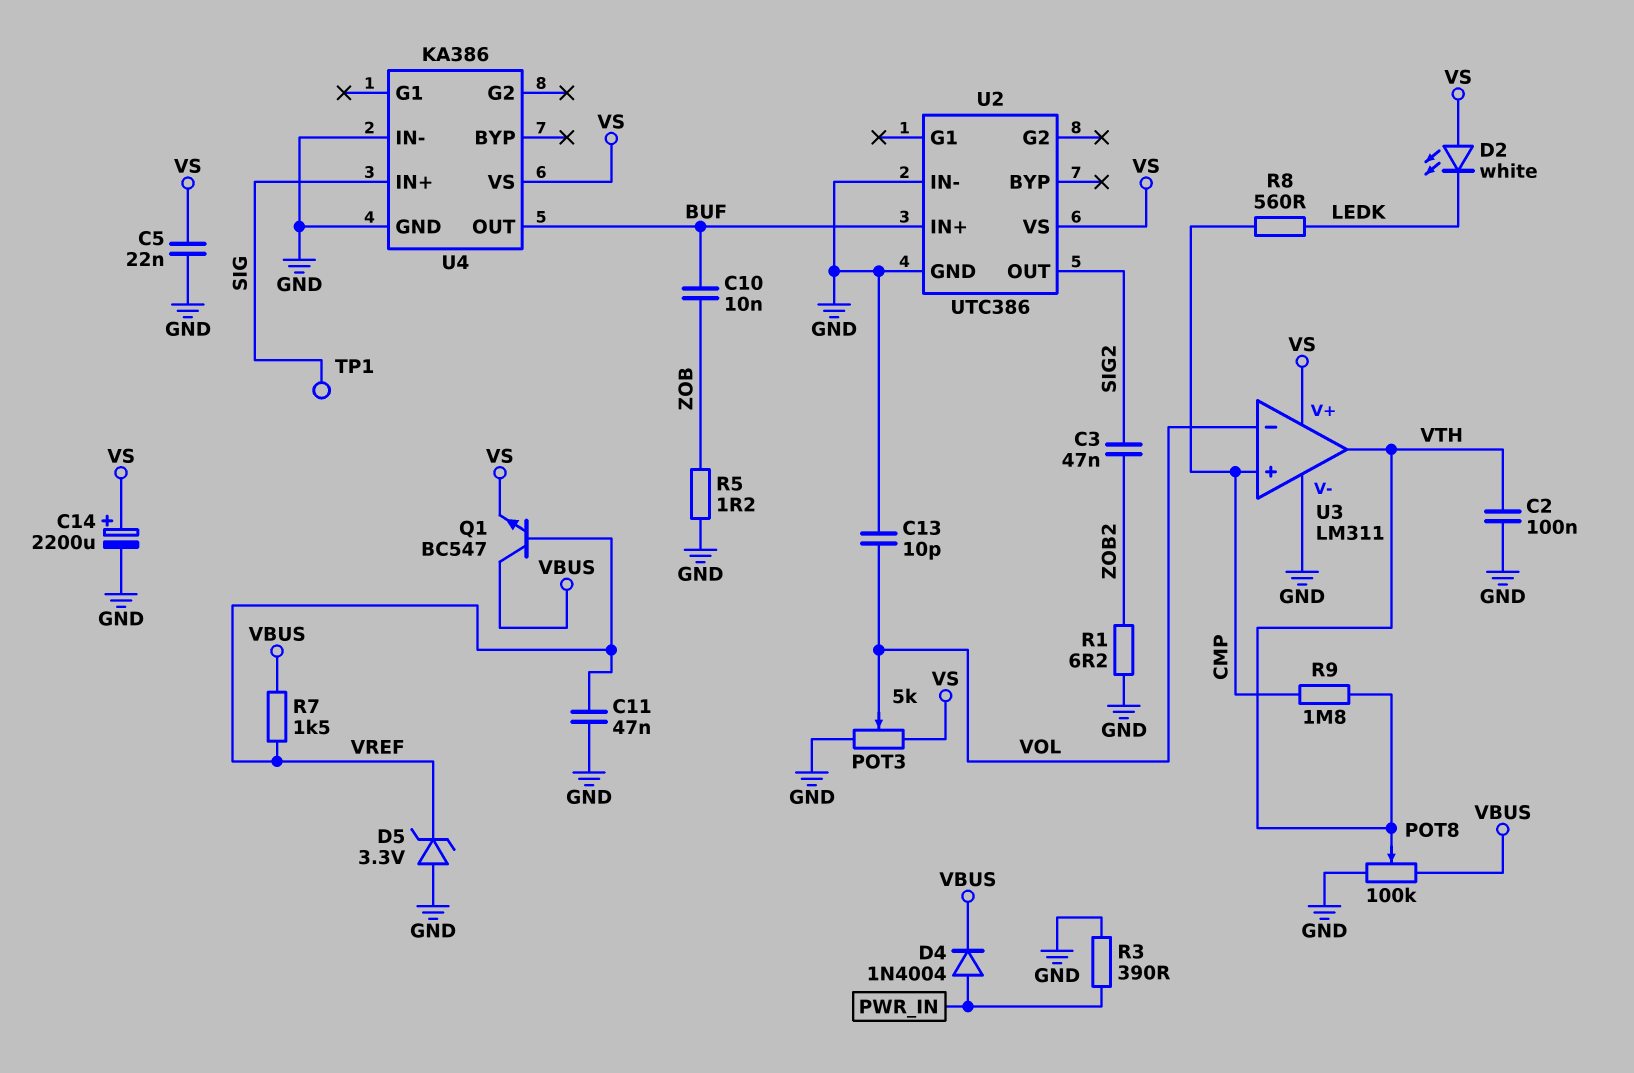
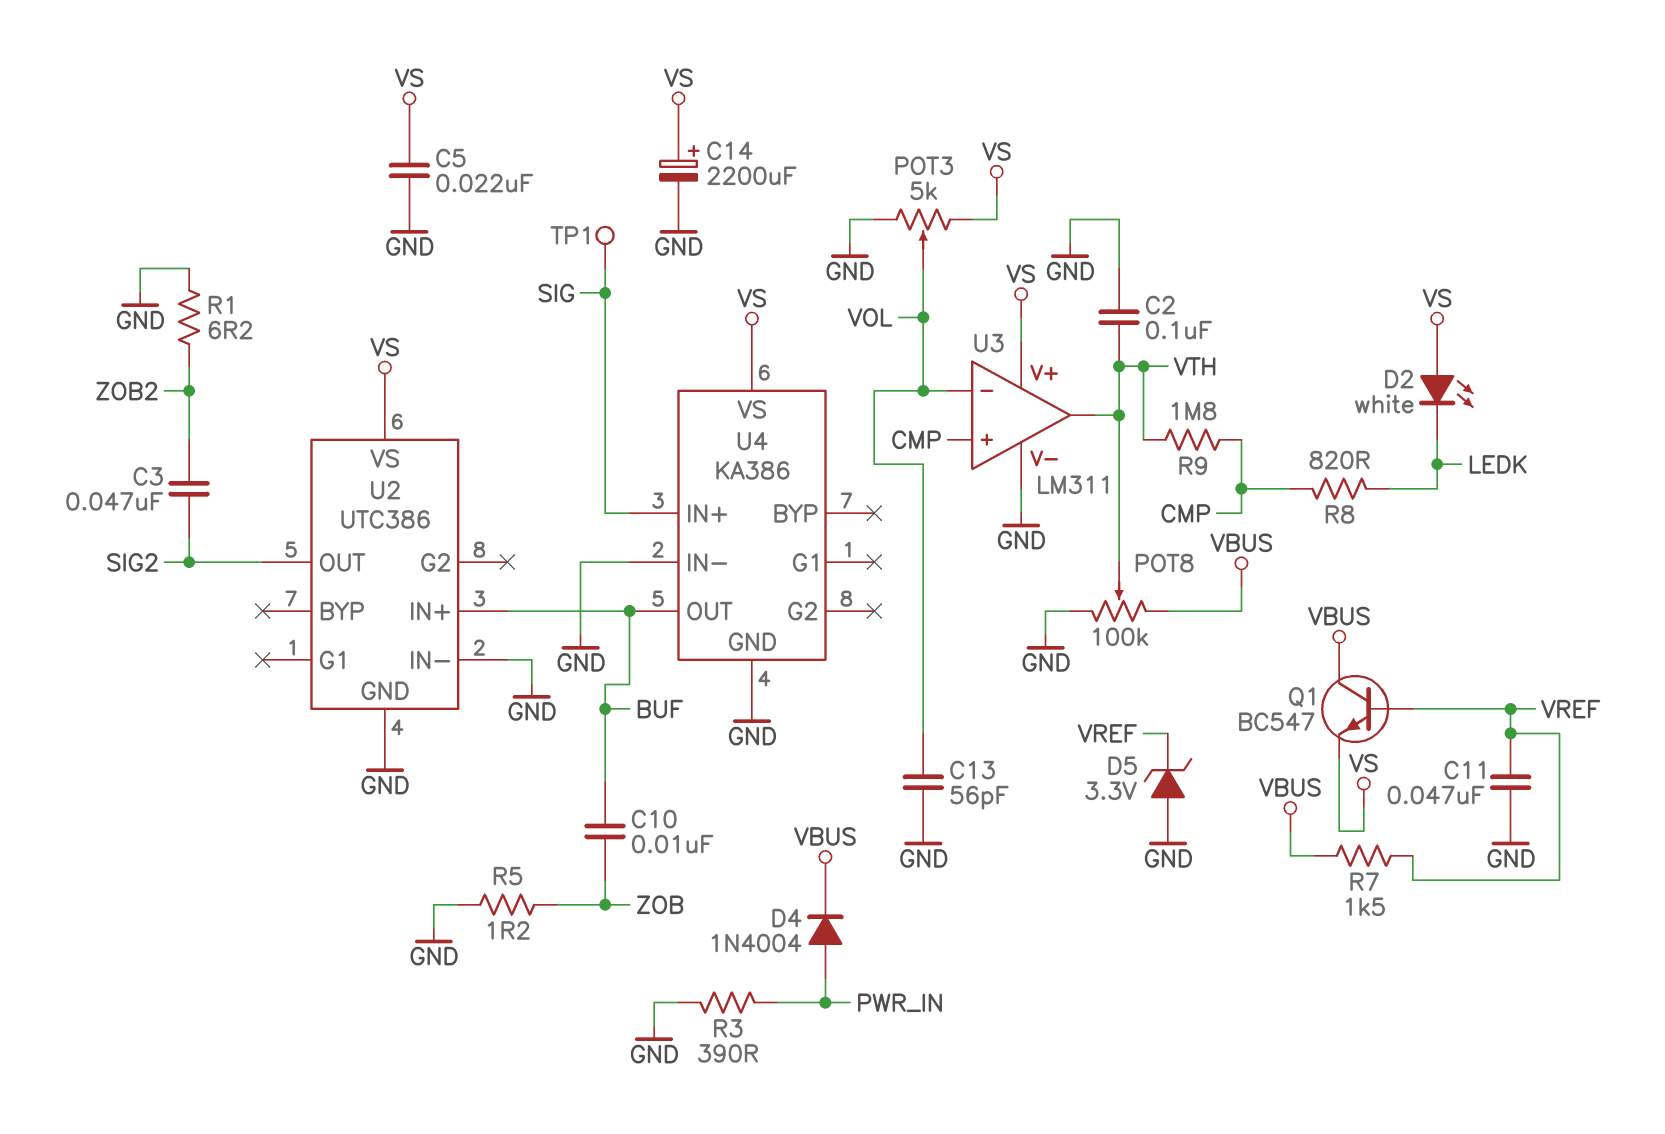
C13: 10pF (GND, VOL) -> 56pF (GND, VOL)
R8: 560 (CMP, LEDK) -> 820 (CMP, LEDK)

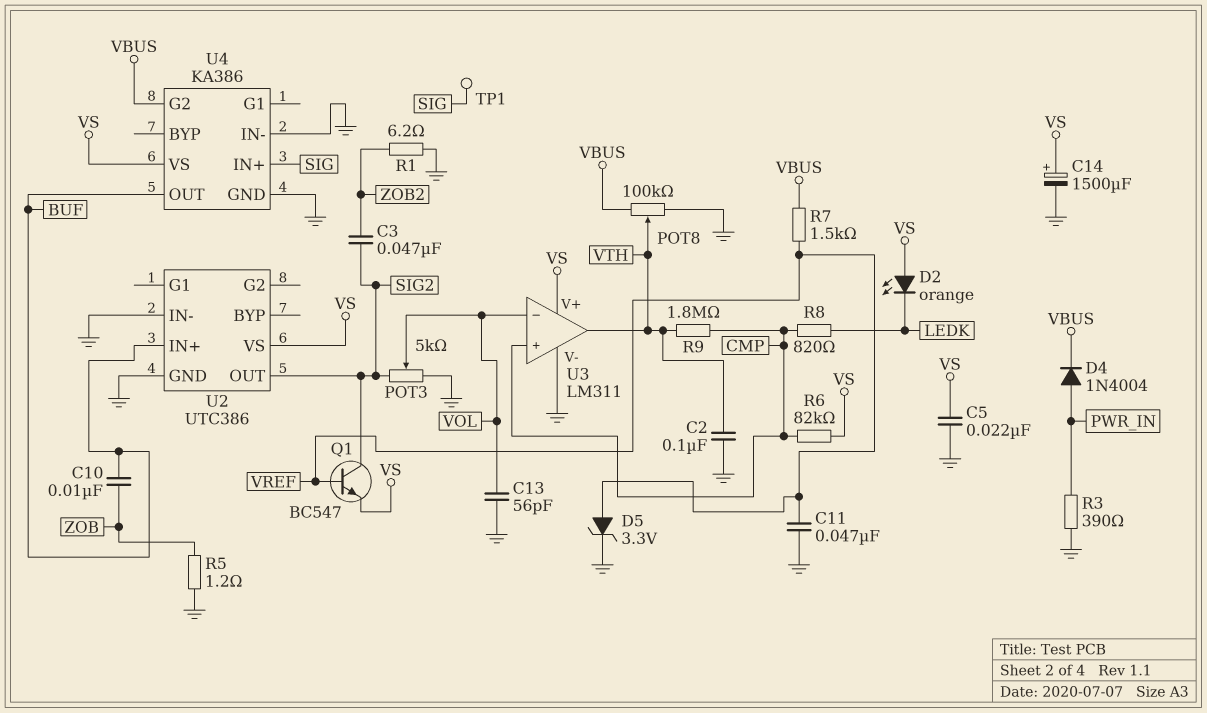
C14: 2200uF (plus VS, minus GND) -> 1500uF (plus VS, minus GND)
D2: LED white (A VS, K LEDK) -> LED orange (A VS, K LEDK)
D5: zener 3.3V (A GND, K VREF) -> zener 3.3V (A VREF, K GND)
POT3: 5k (GND, VS, wiper VOL) -> 5k (GND, SIG2, wiper VOL)
Q1: NPN BC547 (B VREF, C VBUS, E VS) -> NPN BC547 (B VREF, C SIG2, E VS)
R6: none -> 82k (CMP, VS)
U4 pin G2: none -> VBUS

